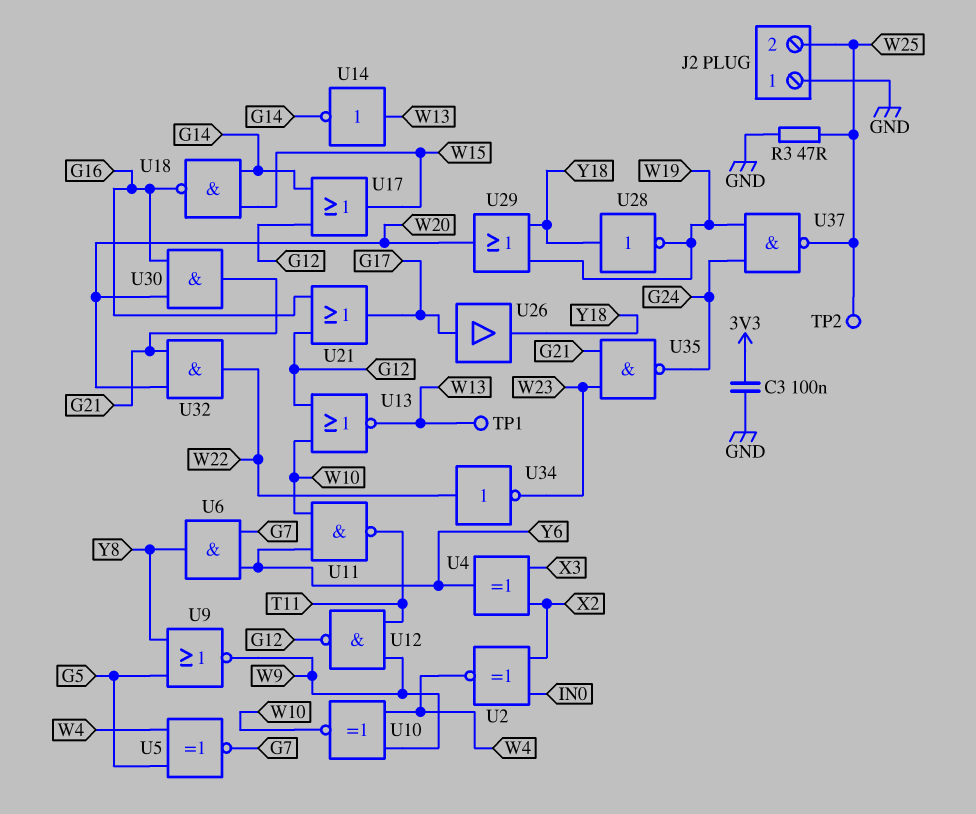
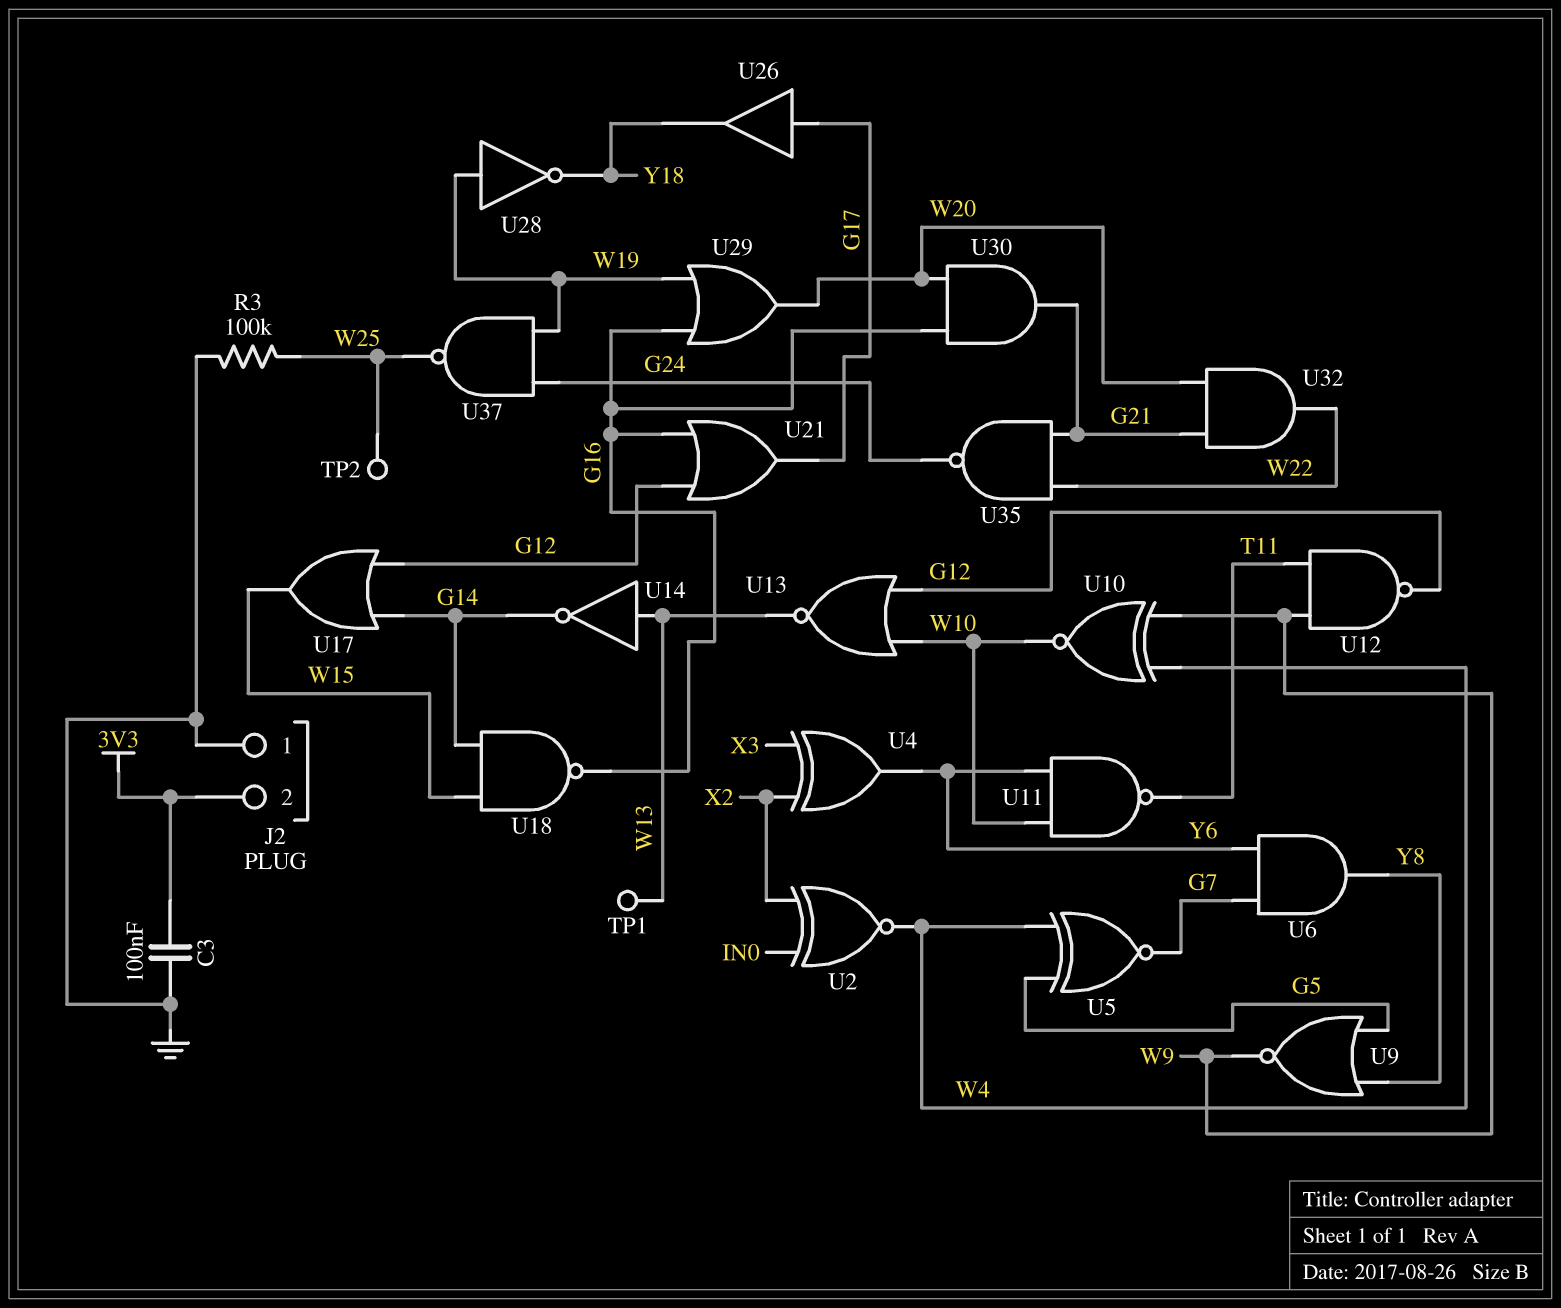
J2 pin 2: W25 -> 3V3
R3: 47 (GND, W25) -> 100k (GND, W25)
U28: NOT (in Y18, out W19) -> NOT (in W19, out Y18)
U29: OR (in W19, in Y18, out W20) -> OR (in G16, in W19, out W20)
U34: NOT (in W22, out W23) -> none
U35: NAND (in G21, in W23, out G24) -> NAND (in G21, in W22, out G24)

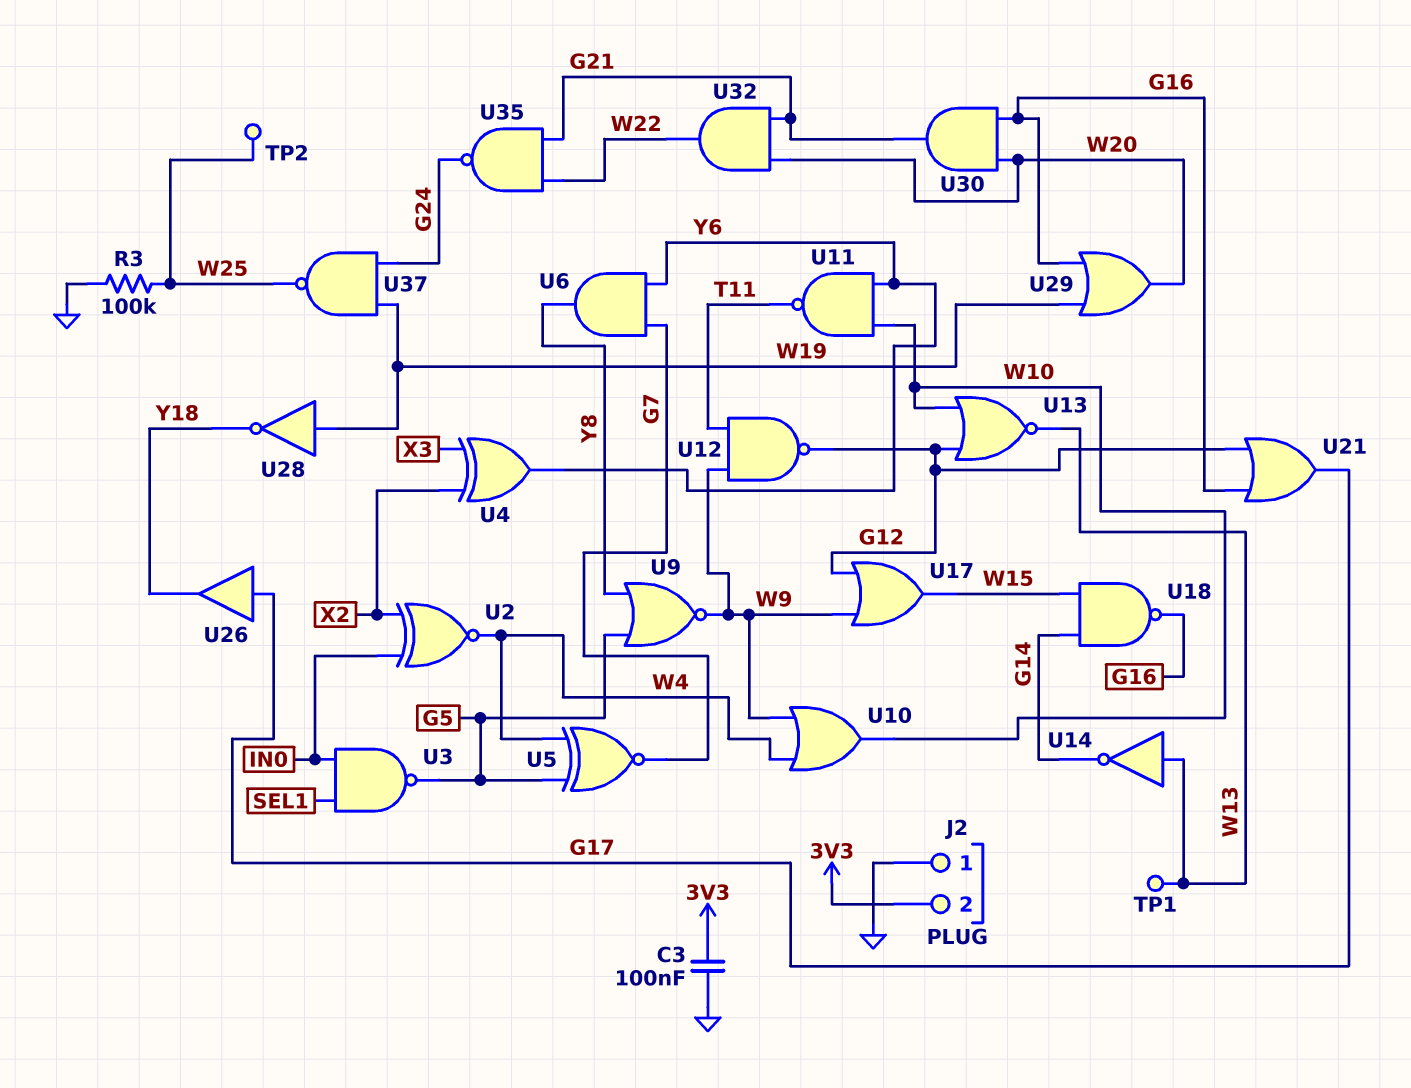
U3: none -> NAND (in IN0, in SEL1, out G5)
U10: XNOR (in W4, in W9, out W10) -> OR (in W4, in W9, out W10)
U17: OR (in G12, in G14, out W15) -> OR (in G12, in W9, out W15)

